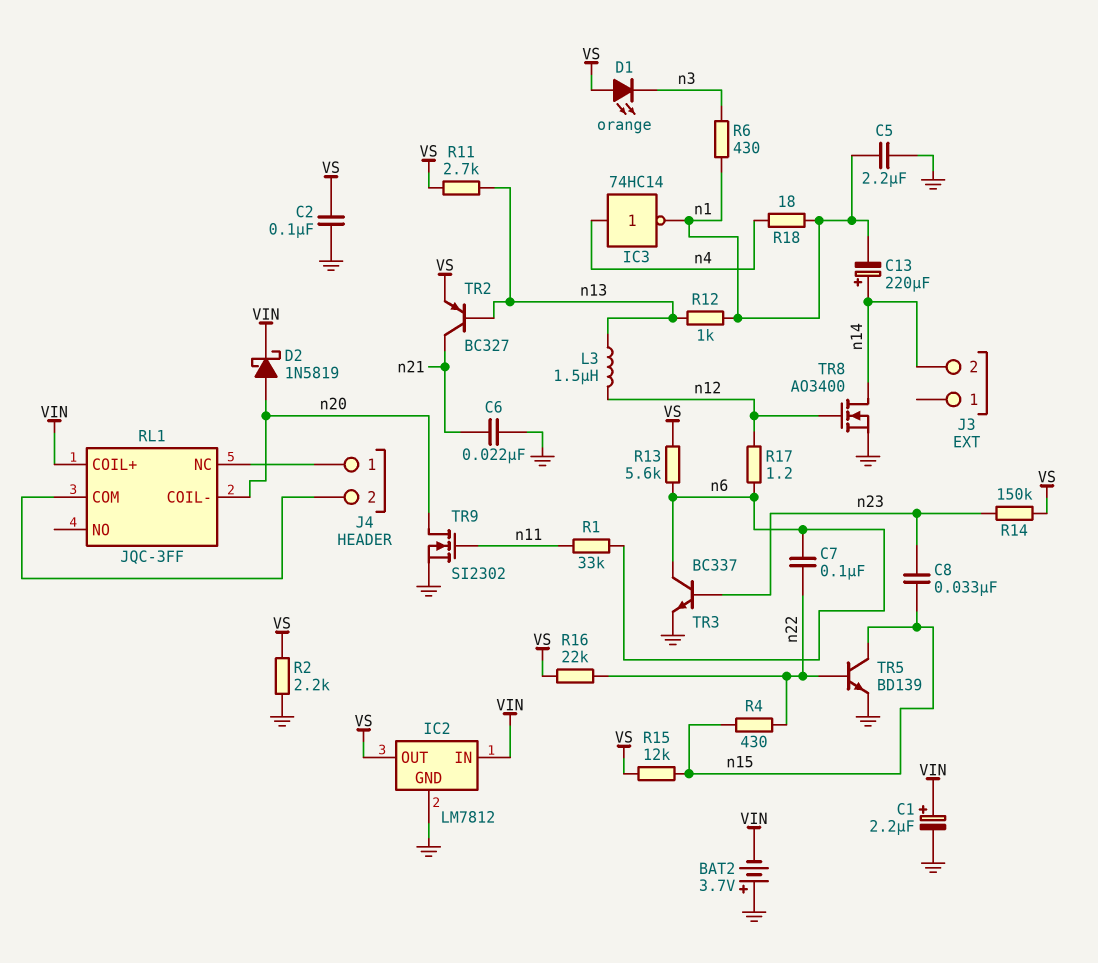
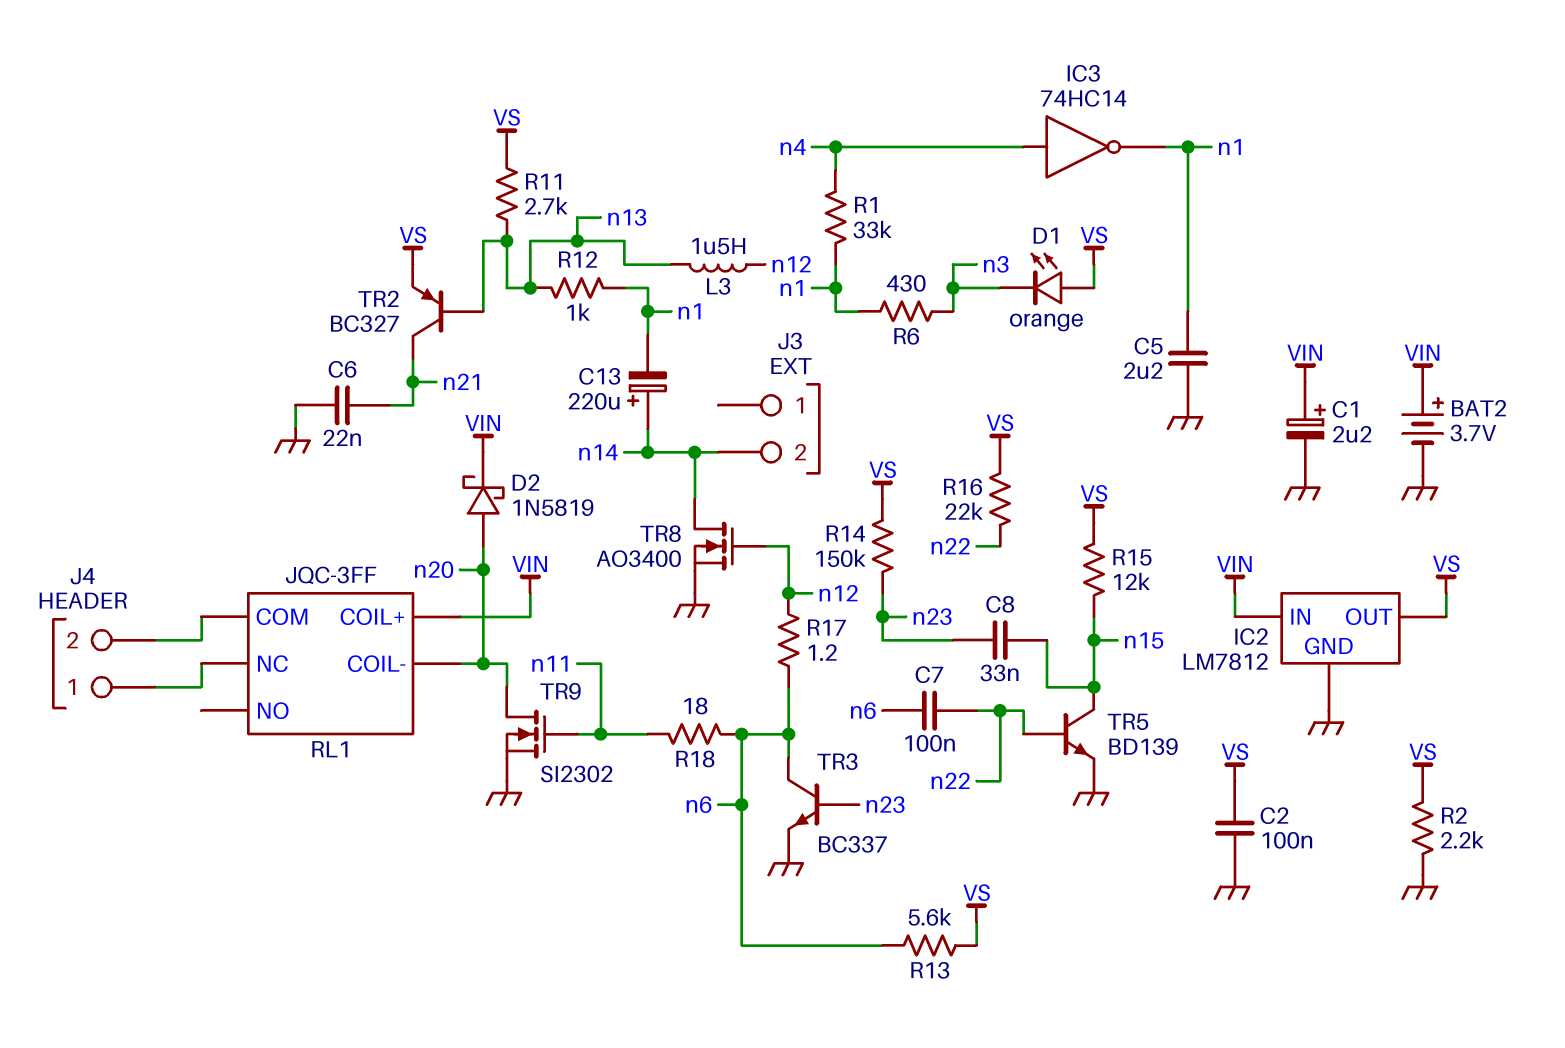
BAT2: 3.7V (plus GND, minus VIN) -> 3.7V (plus VIN, minus GND)
R1: 33k (n6, n11) -> 33k (n1, n4)
R4: 430 (n15, n22) -> none
R18: 18 (n1, n4) -> 18 (n6, n11)

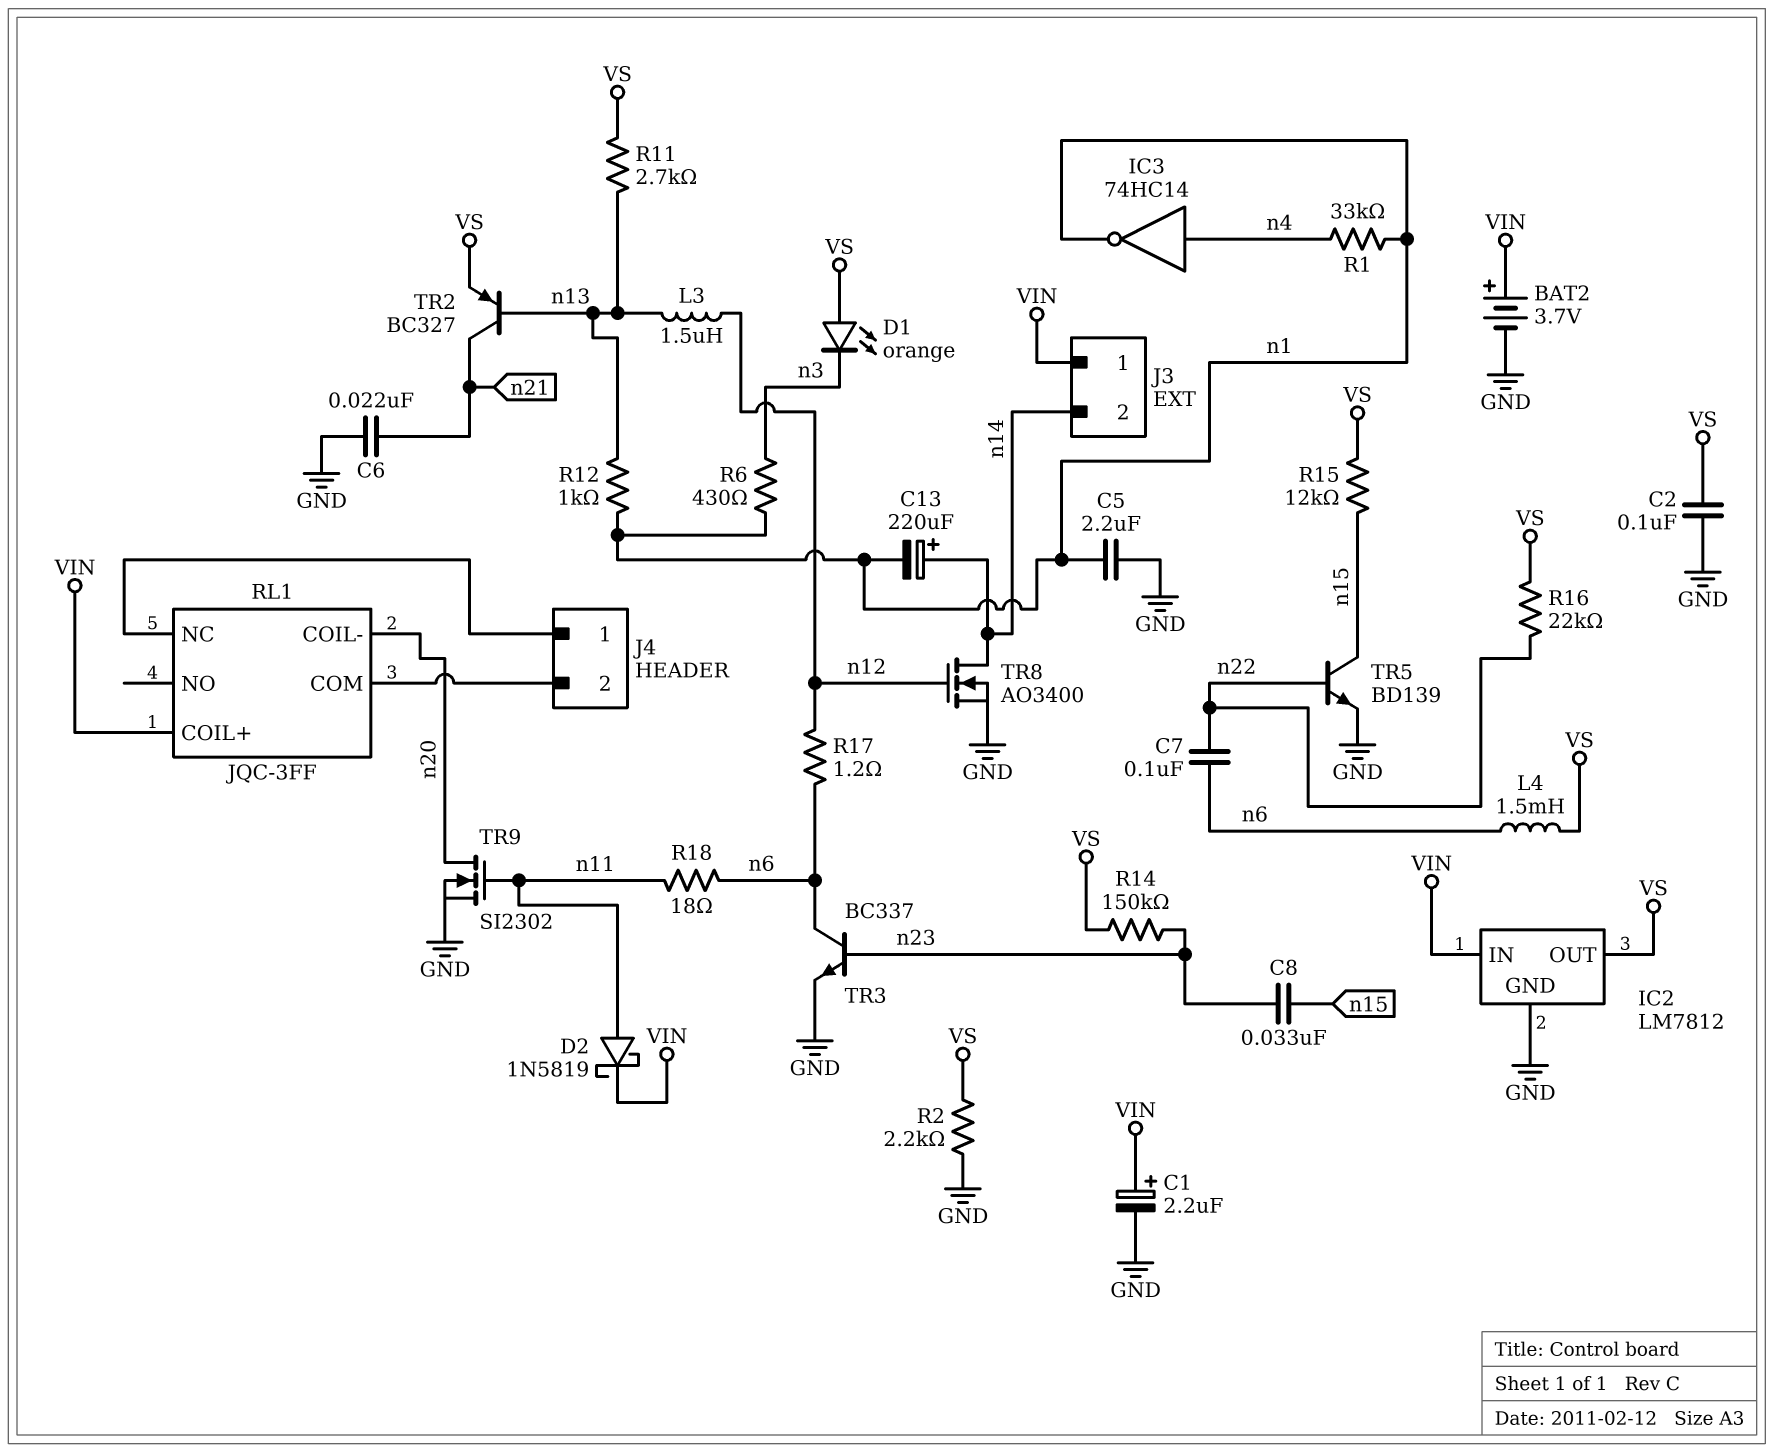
D2: schottky 1N5819 (A n20, K VIN) -> schottky 1N5819 (A n11, K VIN)
J3 pin 1: none -> VIN
L4: none -> 1.5mH (VS, n6)
R13: 5.6k (VS, n6) -> none

